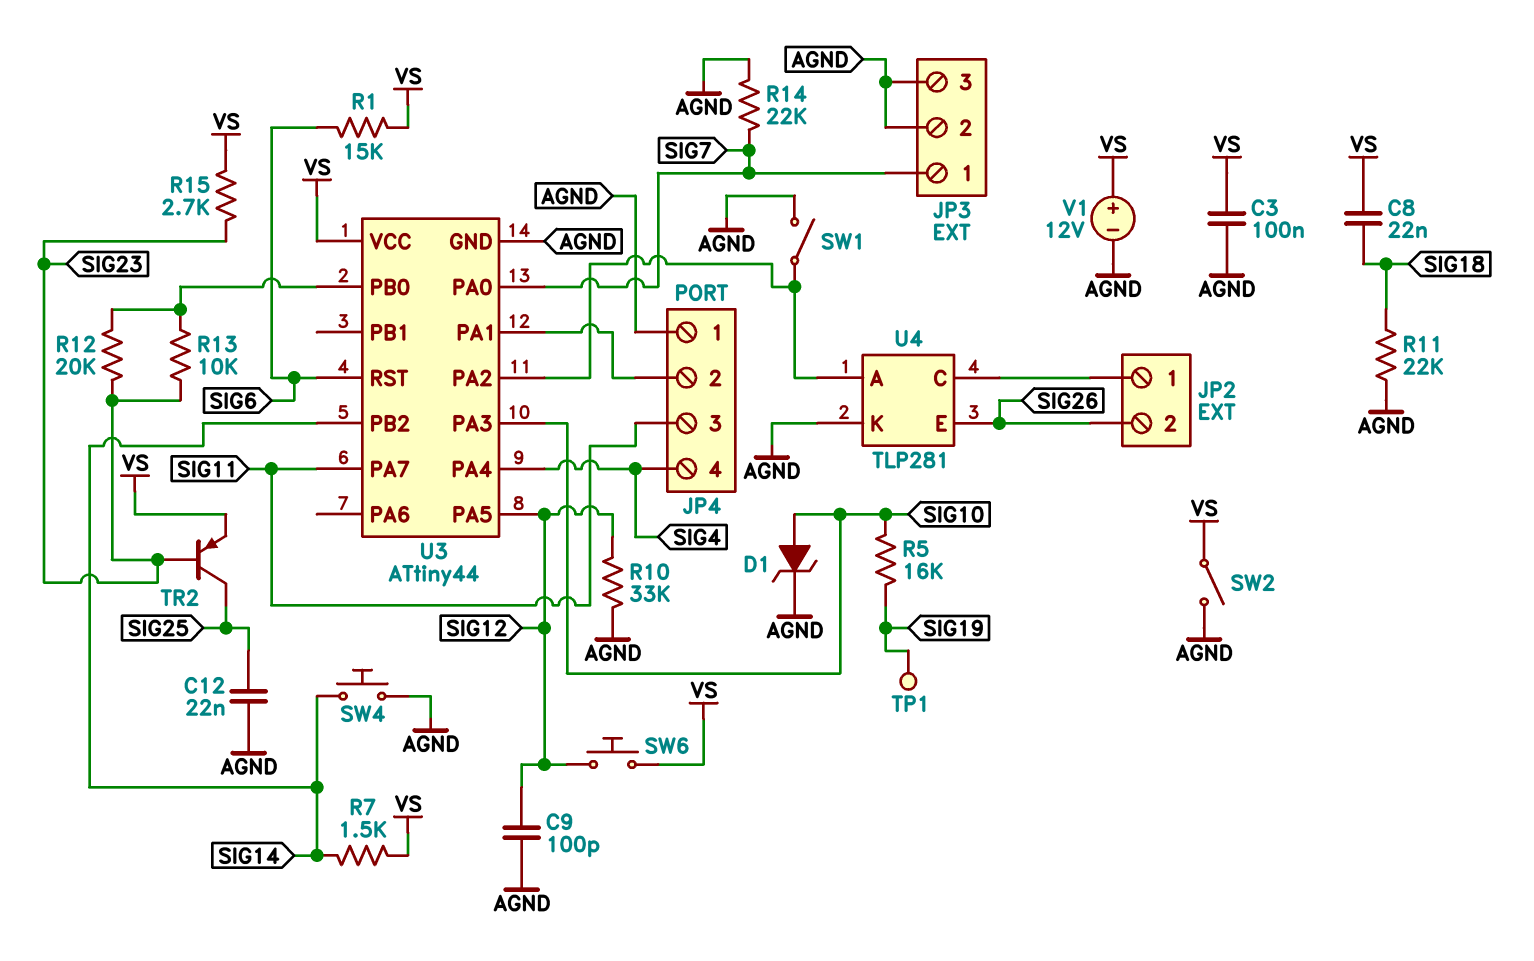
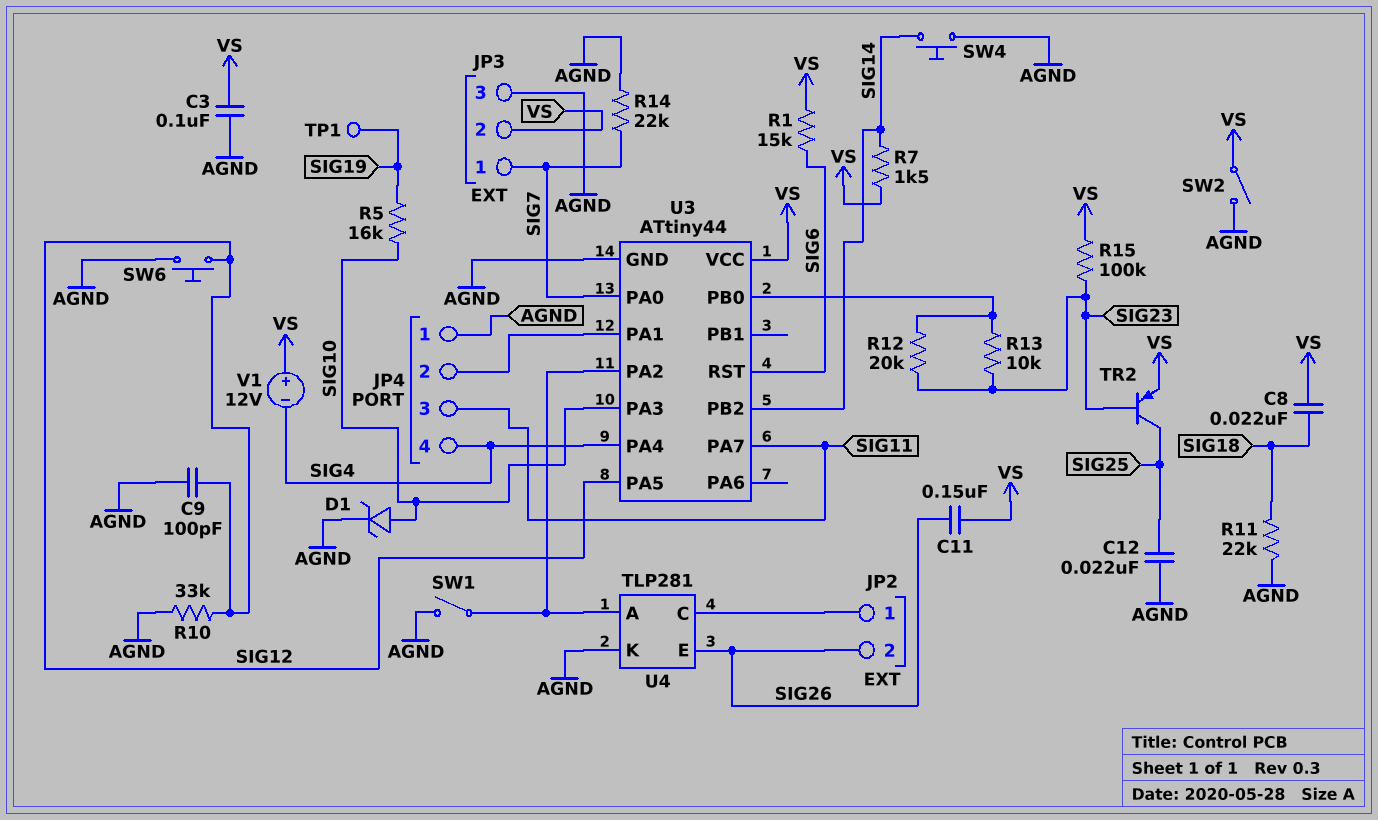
C11: none -> 150nF (SIG26, VS)
JP3 pin 2: AGND -> VS
R15: 2.7k (SIG23, VS) -> 100k (SIG23, VS)
SW6: button (SIG12, VS) -> button (AGND, SIG12)
V1: 12V (plus VS, minus AGND) -> 12V (plus VS, minus SIG4)

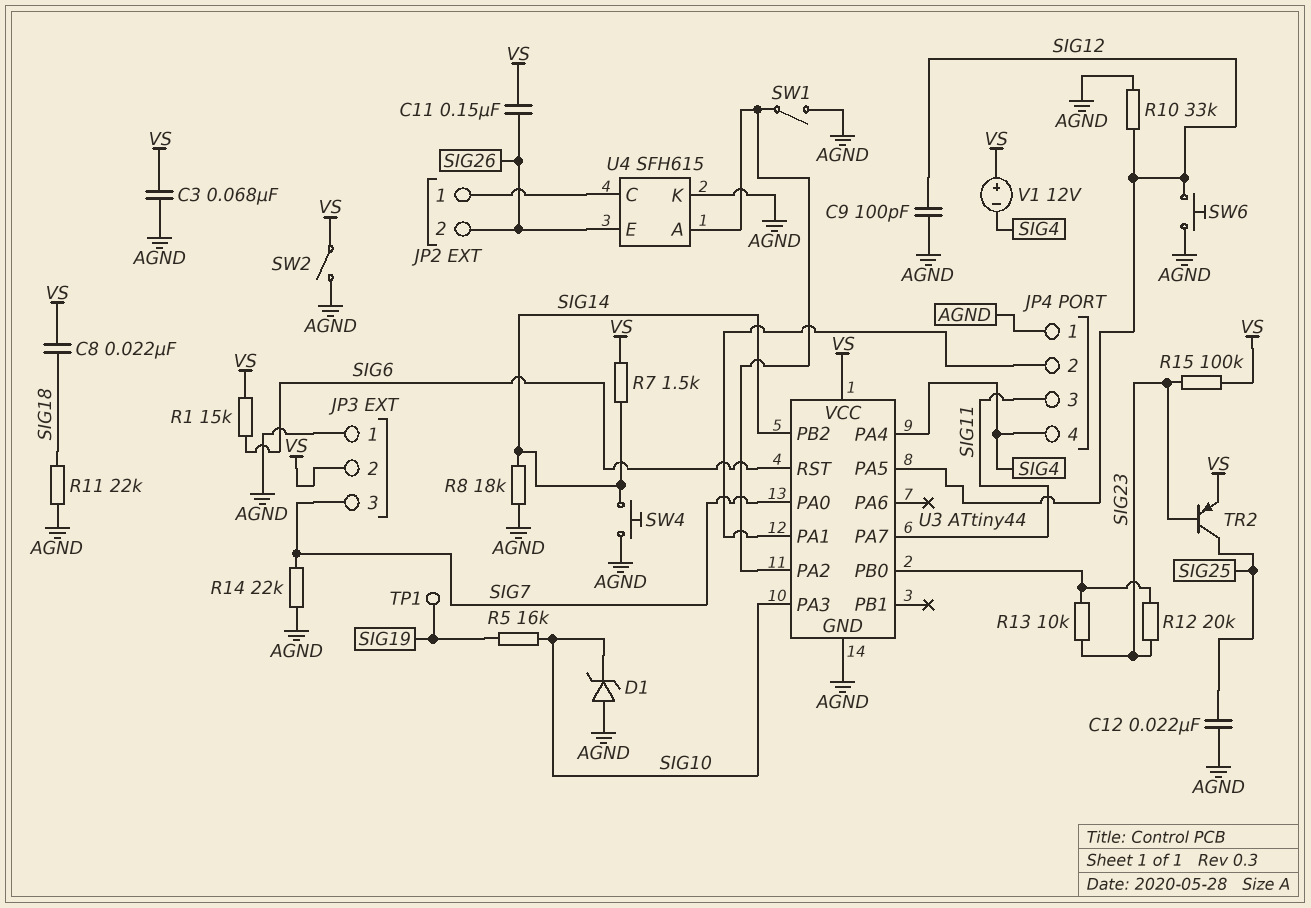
C3: 100nF (AGND, VS) -> 68nF (AGND, VS)
D1: zener (A SIG10, K AGND) -> zener (A AGND, K SIG10)
JP3 pin 1: SIG7 -> AGND
JP3 pin 3: AGND -> SIG7
R8: none -> 18k (AGND, SIG14)
U4: TLP281 -> SFH615

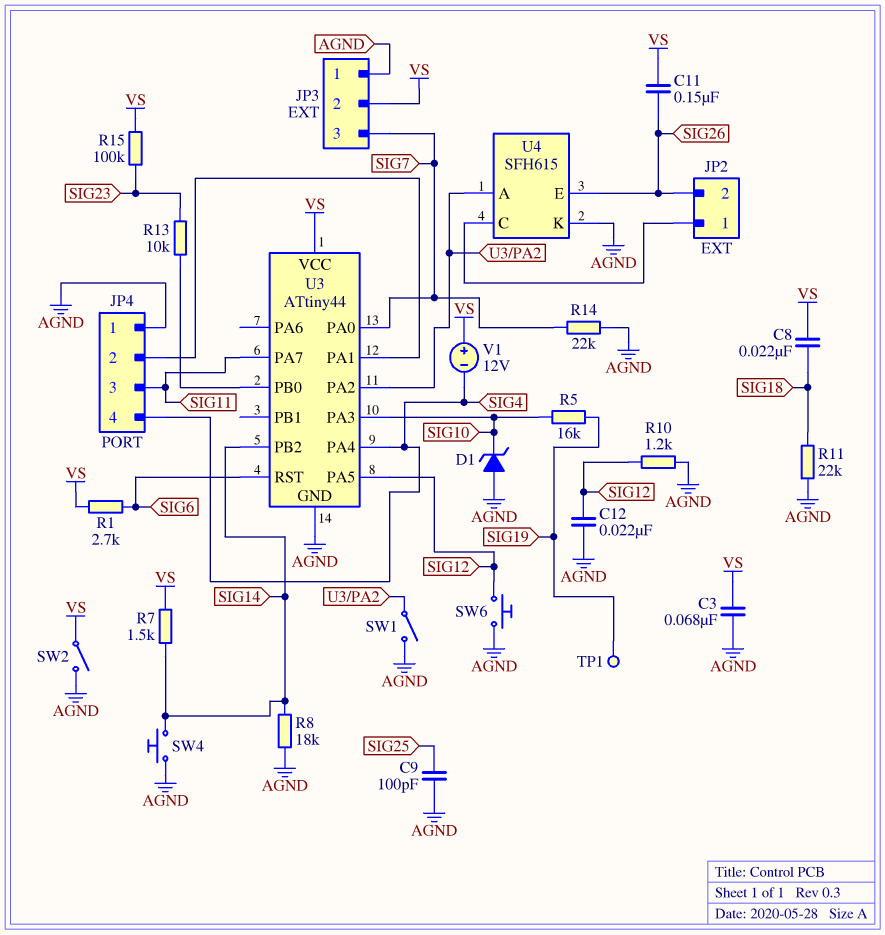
C9: 100pF (AGND, SIG12) -> 100pF (AGND, SIG25)
C12: 22nF (AGND, SIG25) -> 22nF (AGND, SIG12)
R1: 15k (SIG6, VS) -> 2.7k (SIG6, VS)
R10: 33k (AGND, SIG12) -> 1.2k (AGND, SIG12)
R12: 20k (SIG23, U3/PB0) -> none
TR2: PNP (B SIG23, C SIG25, E VS) -> none

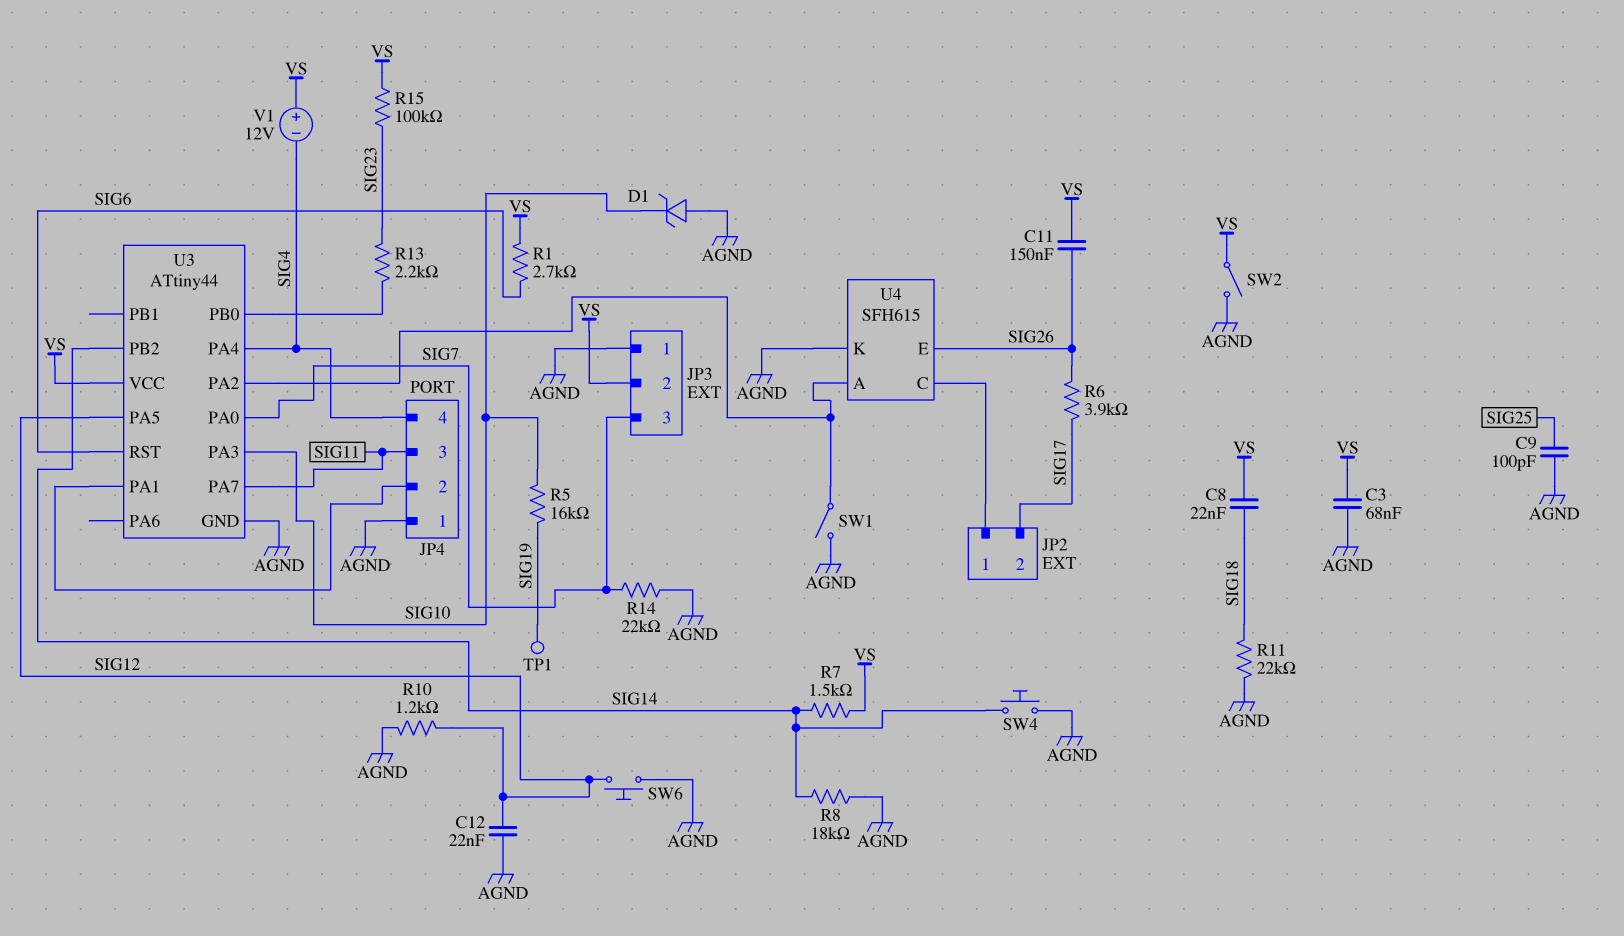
JP2 pin 2: SIG26 -> SIG17
R6: none -> 3.9k (SIG17, SIG26)
R13: 10k (SIG23, U3/PB0) -> 2.2k (SIG23, U3/PB0)

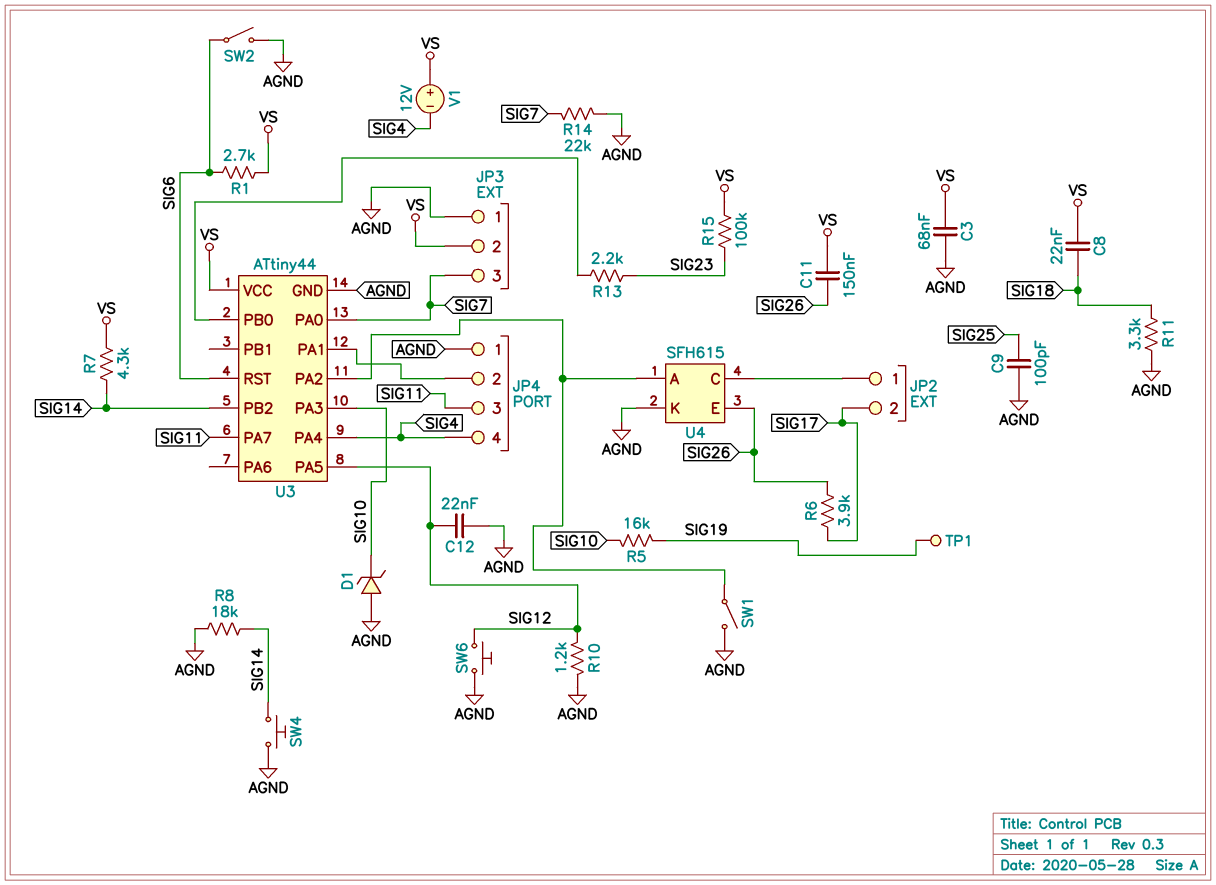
R7: 1.5k (SIG14, VS) -> 4.3k (SIG14, VS)
R11: 22k (AGND, SIG18) -> 3.3k (AGND, SIG18)
SW2: switch (AGND, VS) -> switch (AGND, SIG6)

